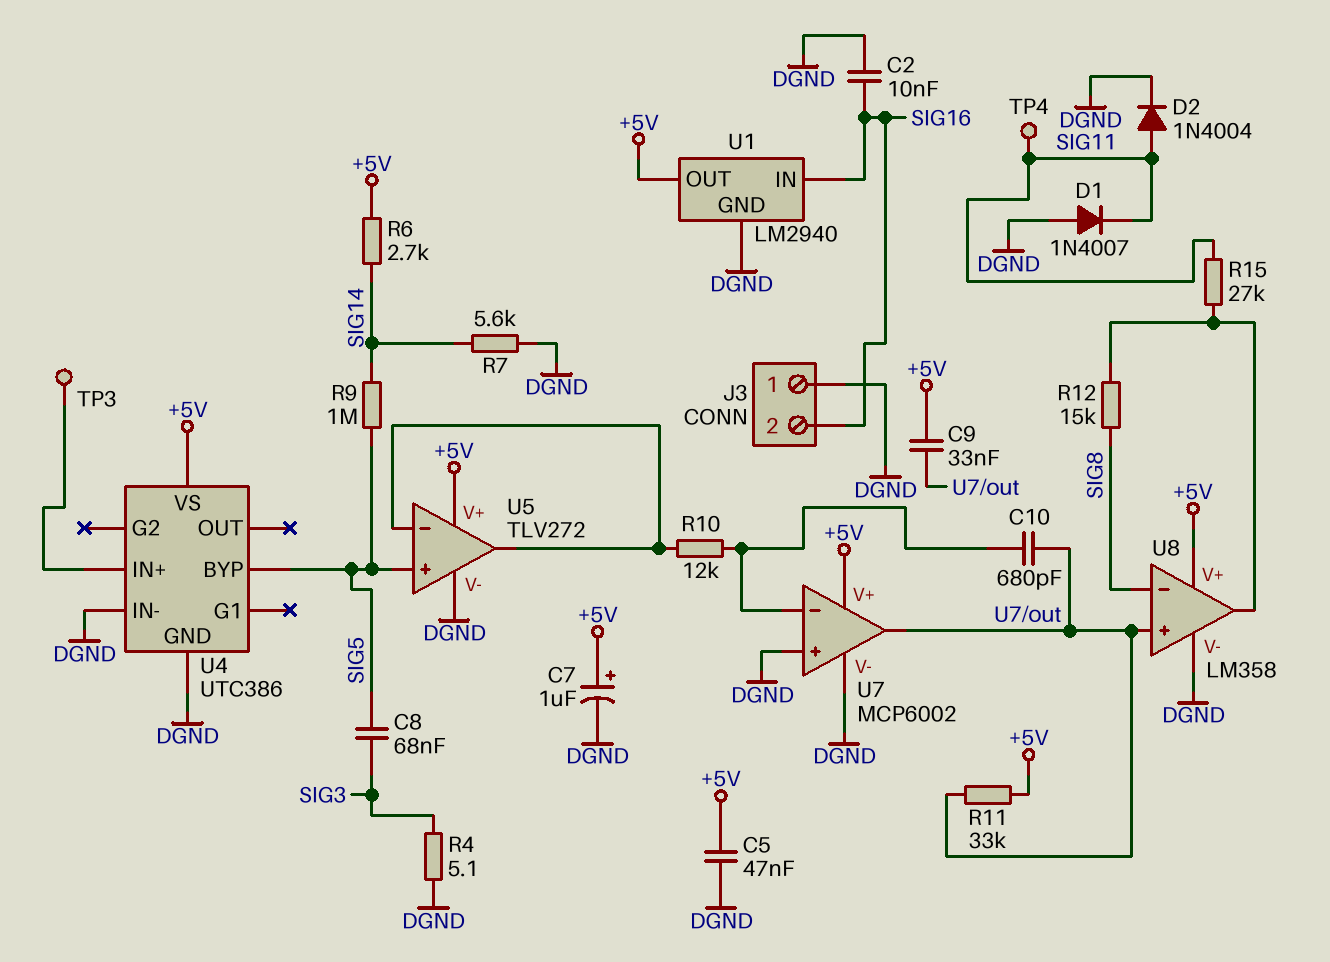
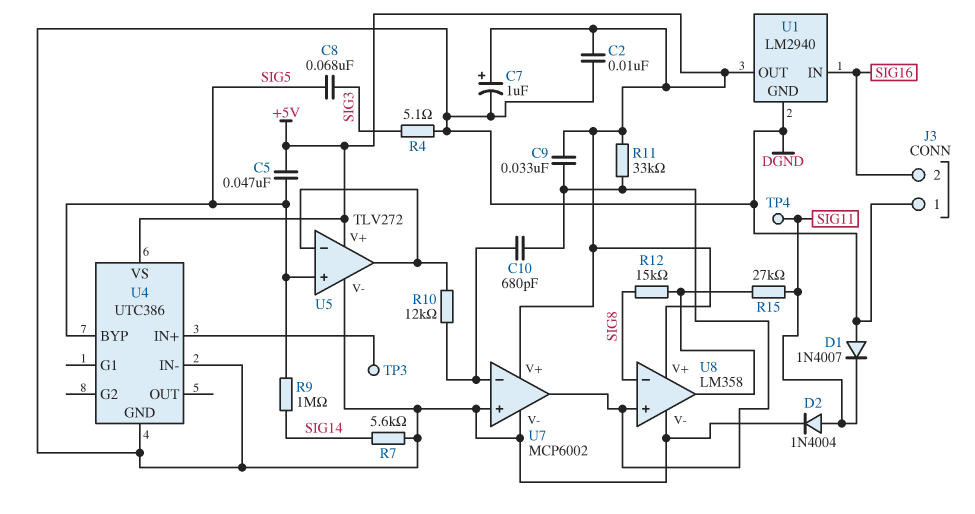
C2: 10nF (DGND, SIG16) -> 10nF (+5V, DGND)
C5: 47nF (+5V, DGND) -> 47nF (+5V, SIG5)
R6: 2.7k (+5V, SIG14) -> none

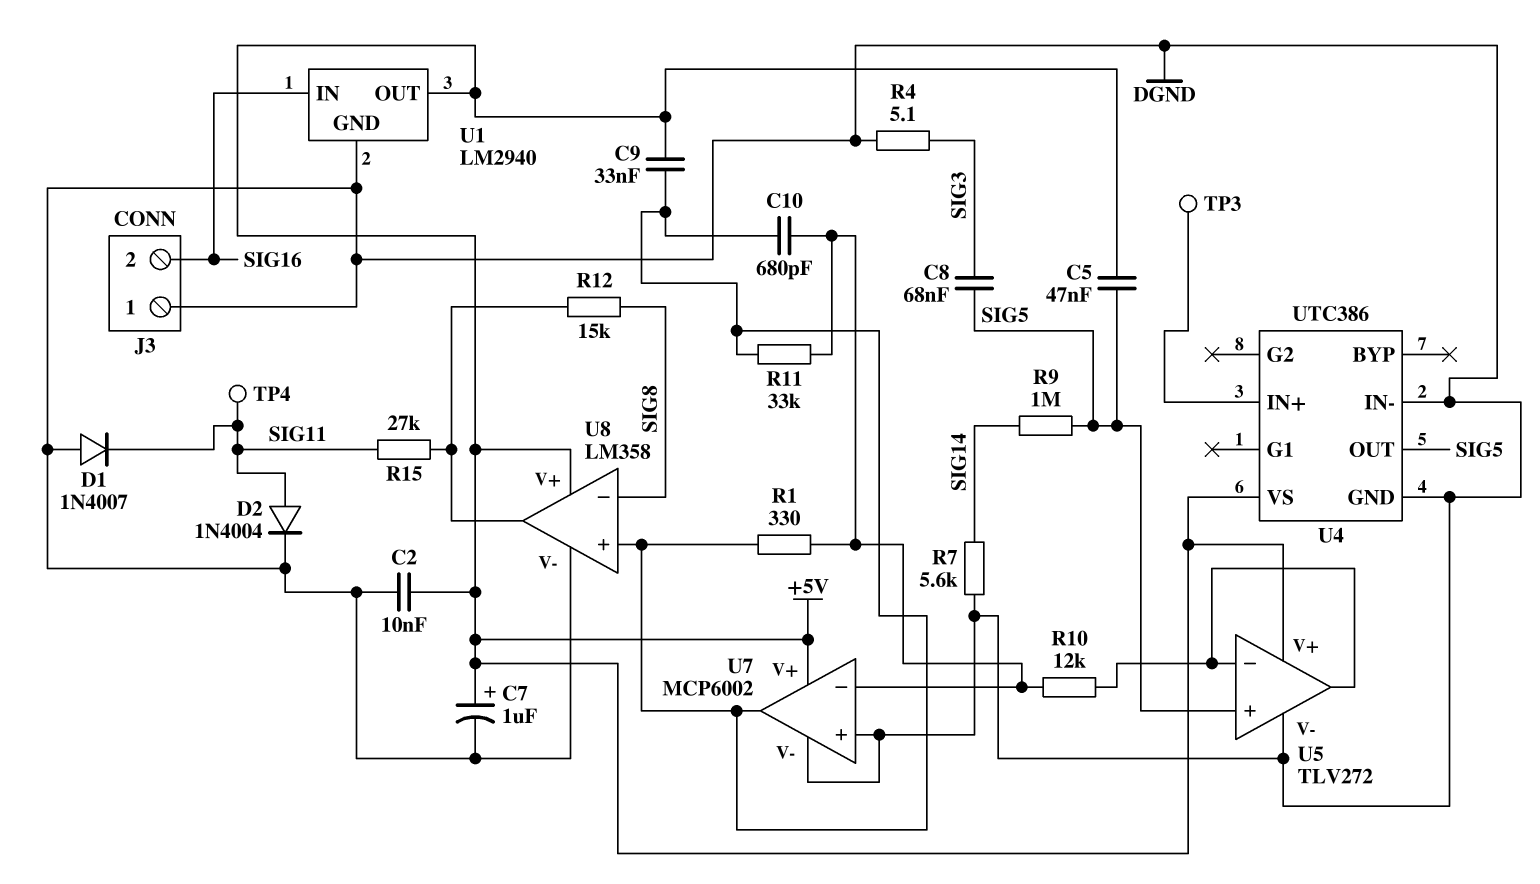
R1: none -> 330 (U7/in-, U7/out)
R11: 33k (+5V, U7/out) -> 33k (U7/in-, U7/out)
U4 pin BYP: SIG5 -> none
U4 pin OUT: none -> SIG5

